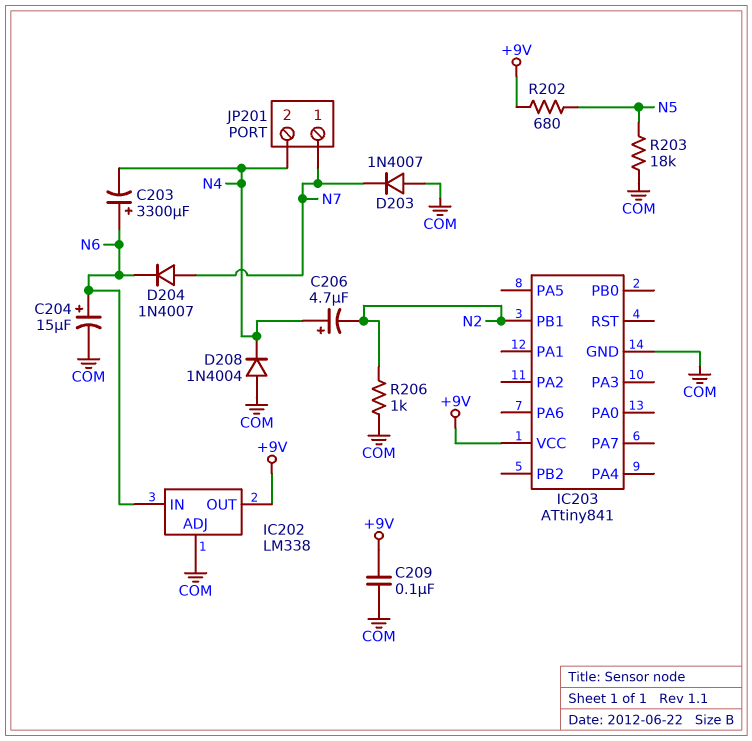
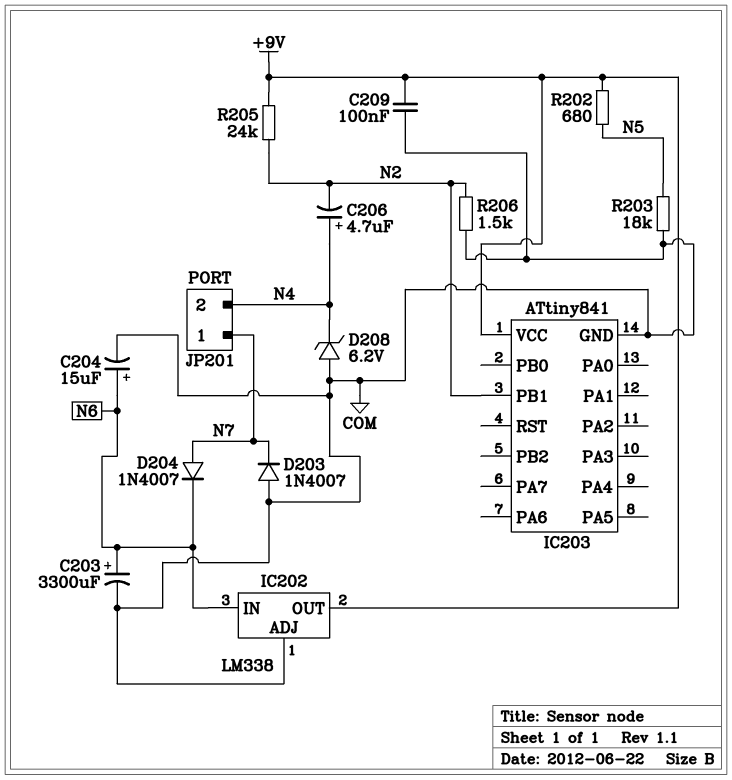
C203: 3300uF (plus N6, minus N4) -> 3300uF (plus N6, minus COM)
D208: diode 1N4004 (A COM, K N4) -> zener 6.2V (A COM, K N4)
R205: none -> 24k (+9V, N2)
R206: 1k (COM, N2) -> 1.5k (COM, N2)

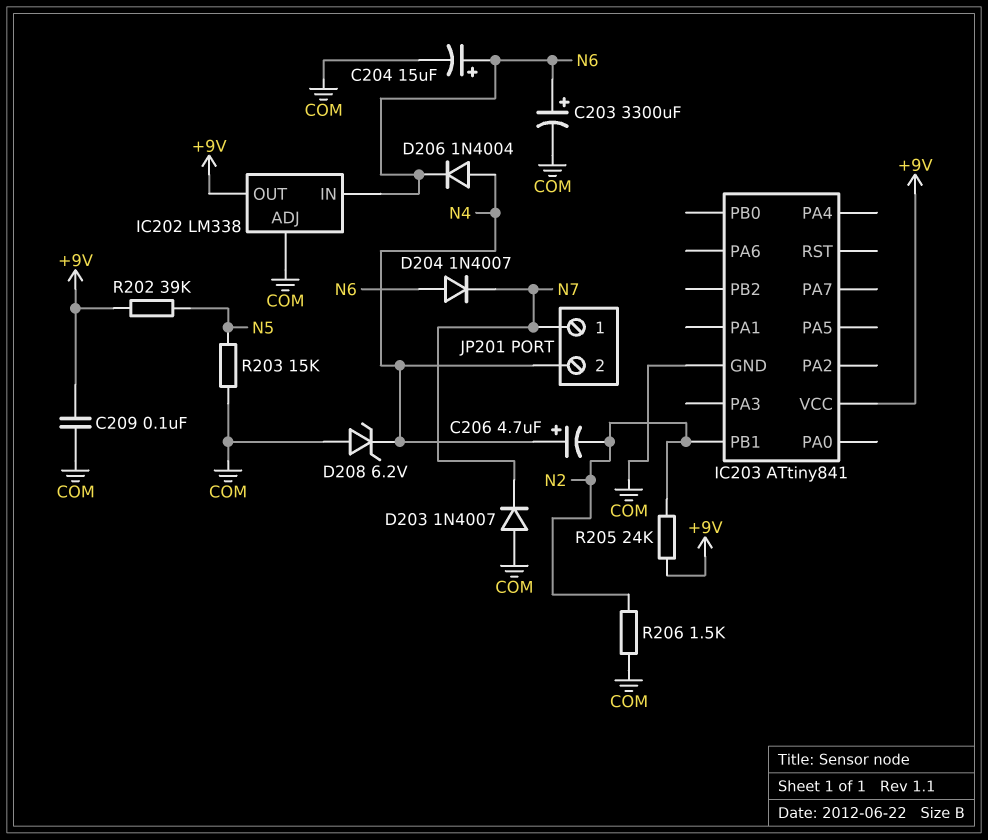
D204: diode 1N4007 (A N7, K N6) -> diode 1N4007 (A N6, K N7)
D206: none -> diode 1N4004 (A N4, K N6)
R202: 680 (+9V, N5) -> 39k (+9V, N5)
R203: 18k (COM, N5) -> 15k (COM, N5)

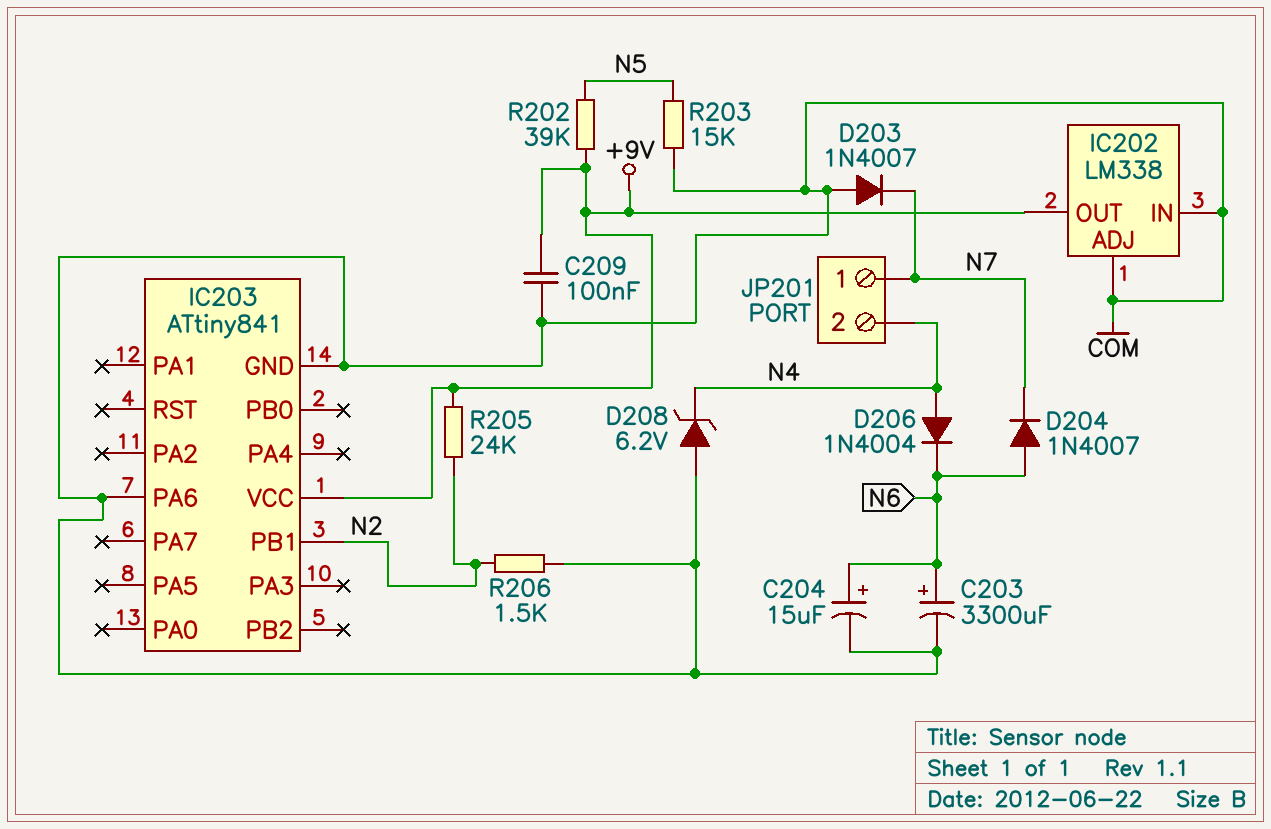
C206: 4.7uF (plus N4, minus N2) -> none
IC202 pin IN: N6 -> COM
IC203 pin PA6: none -> COM

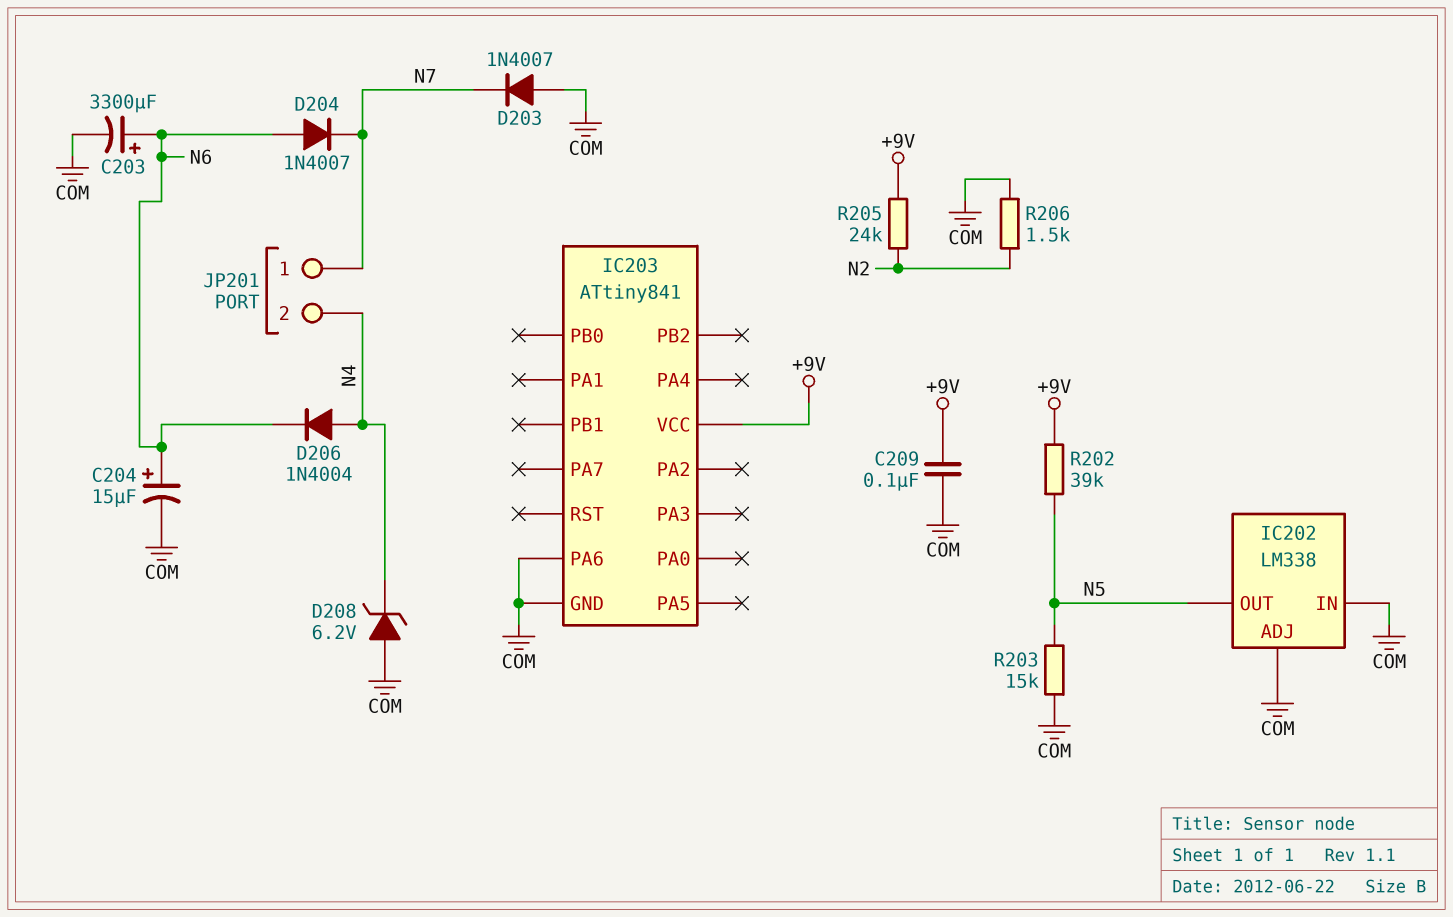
IC202 pin OUT: +9V -> N5
IC203 pin PB1: N2 -> none

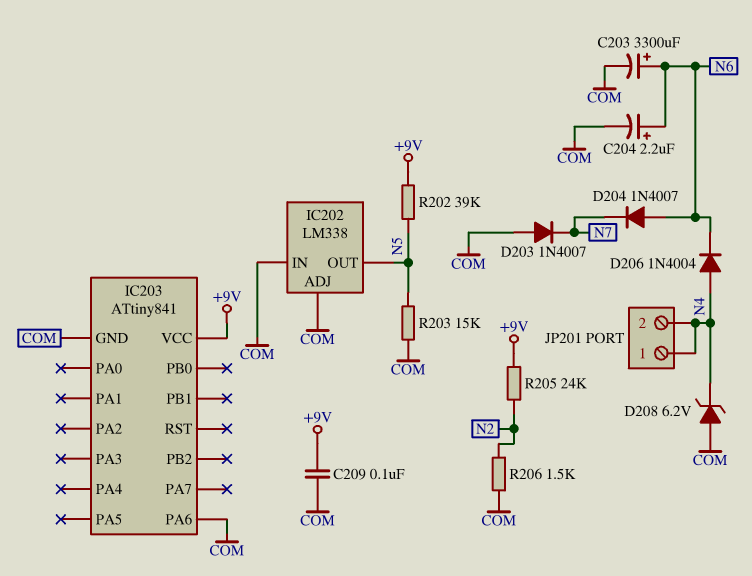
C204: 15uF (plus N6, minus COM) -> 2.2uF (plus N6, minus COM)
JP201 pin 1: N7 -> N4

